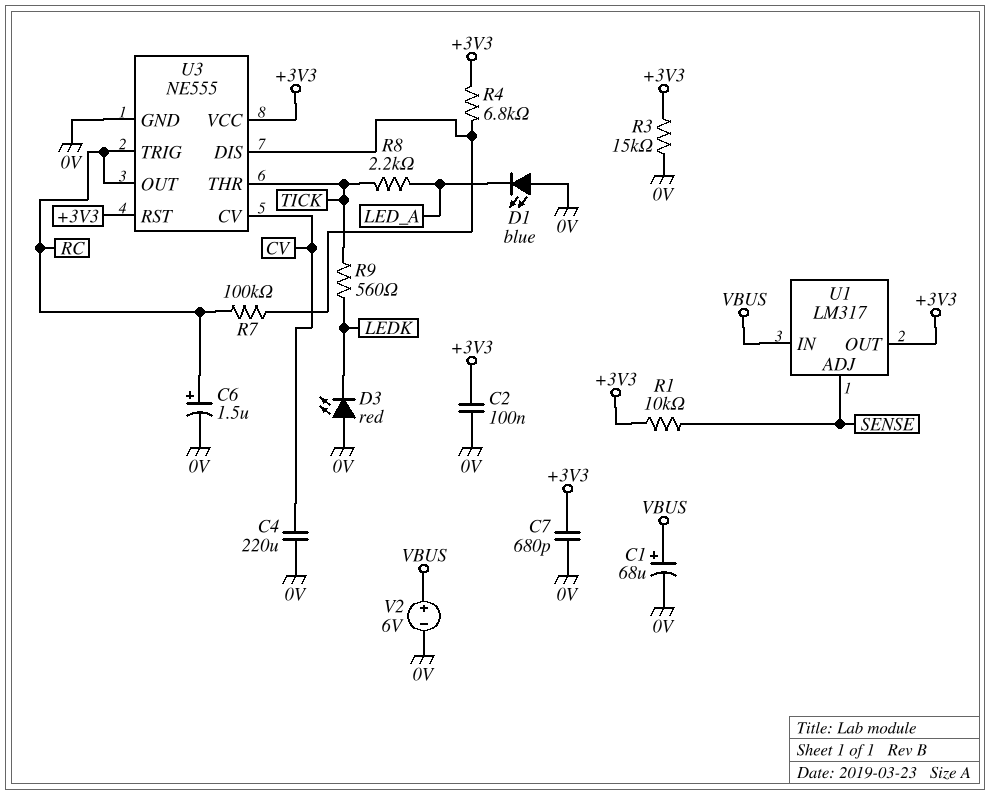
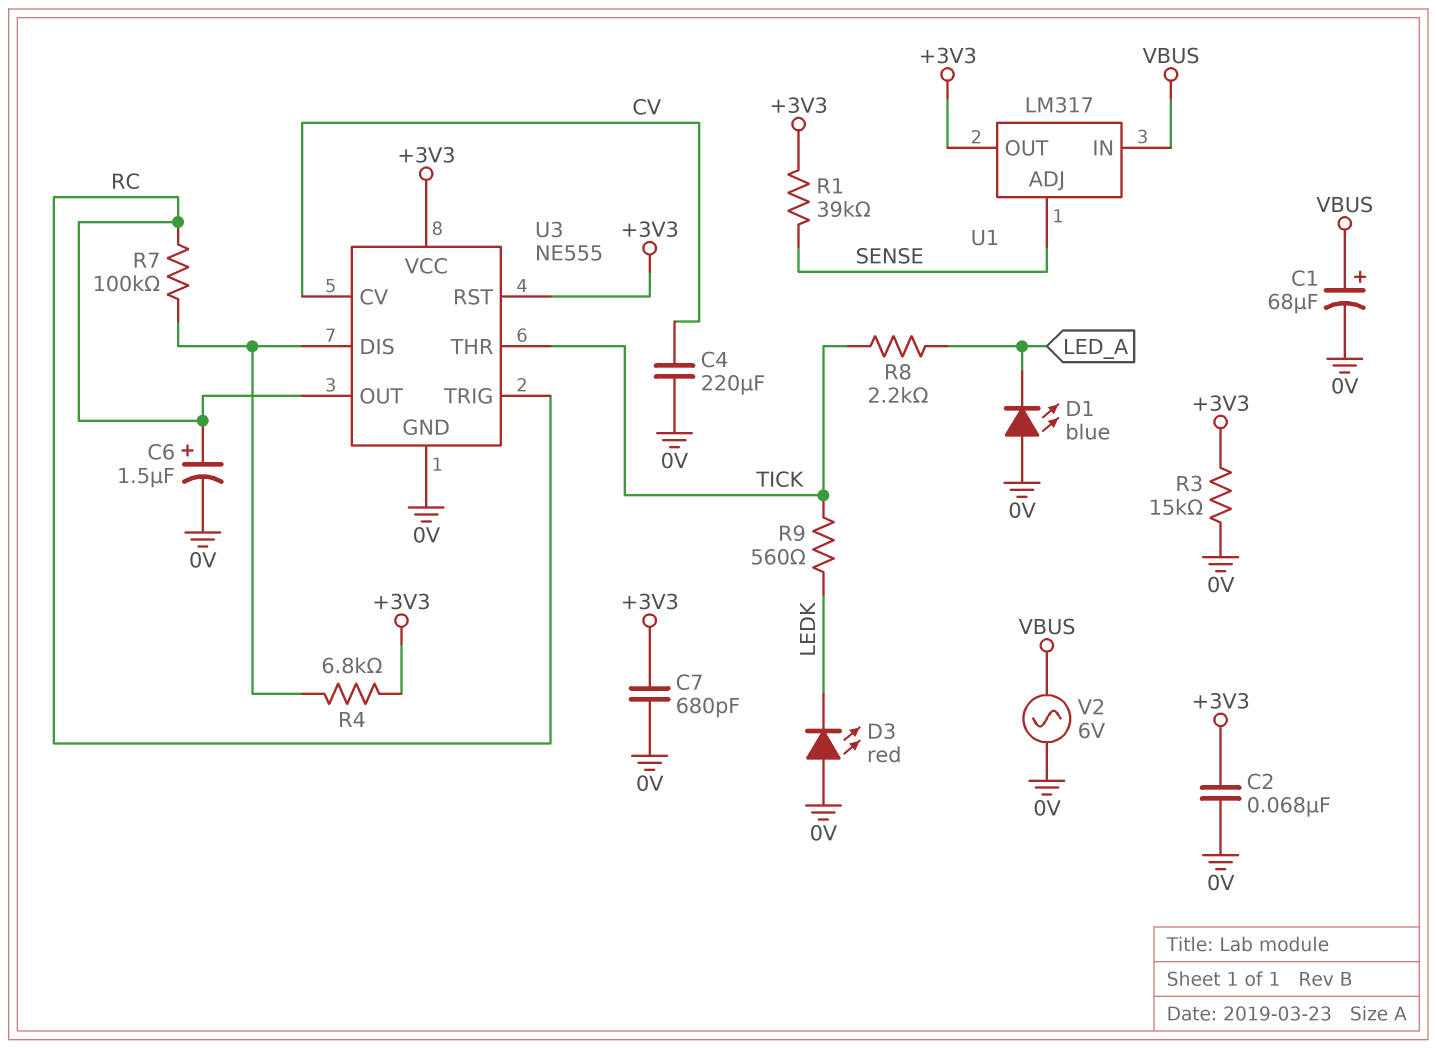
C2: 100nF (+3V3, 0V) -> 68nF (+3V3, 0V)
R1: 10k (+3V3, SENSE) -> 39k (+3V3, SENSE)
V2: 6V (plus VBUS, minus 0V) -> AC 6V (0V, VBUS)

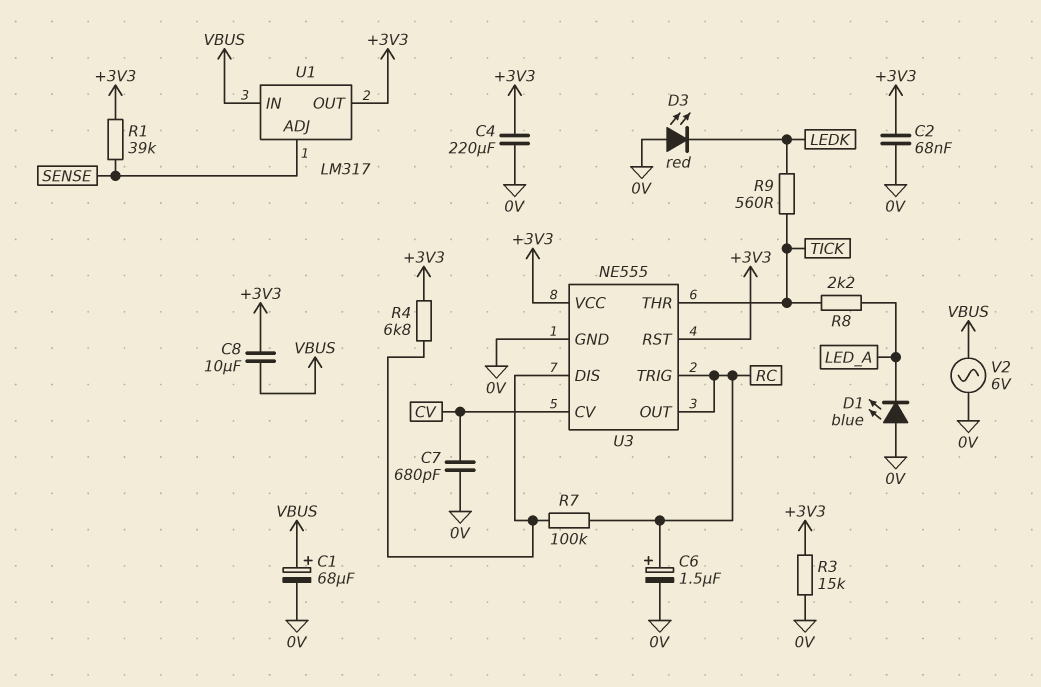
C4: 220uF (0V, CV) -> 220uF (+3V3, 0V)
C7: 680pF (+3V3, 0V) -> 680pF (0V, CV)
C8: none -> 10uF (+3V3, VBUS)

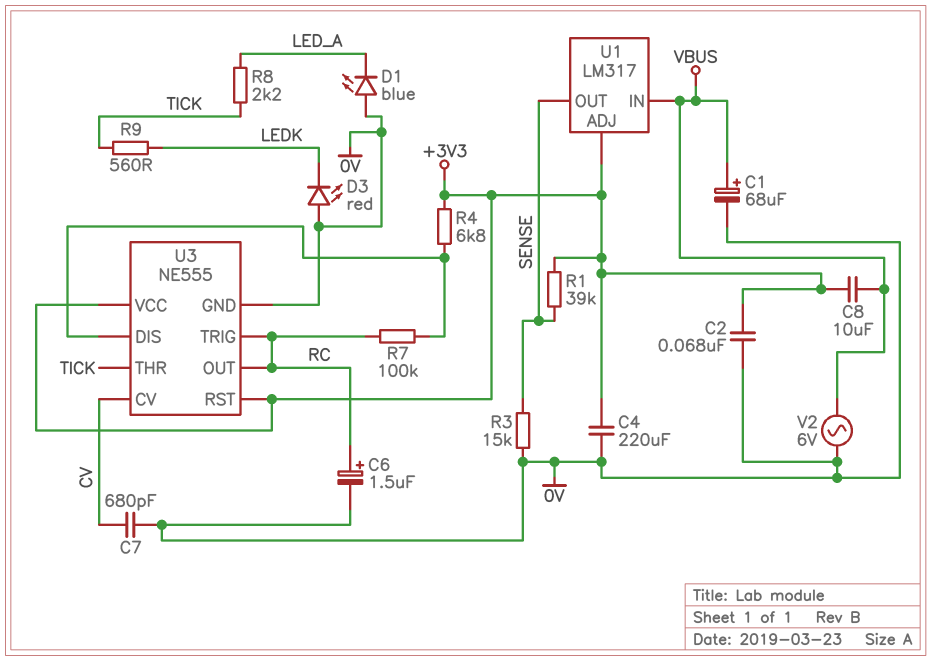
R3: 15k (+3V3, 0V) -> 15k (0V, SENSE)
U1 pin ADJ: SENSE -> +3V3
U1 pin OUT: +3V3 -> SENSE

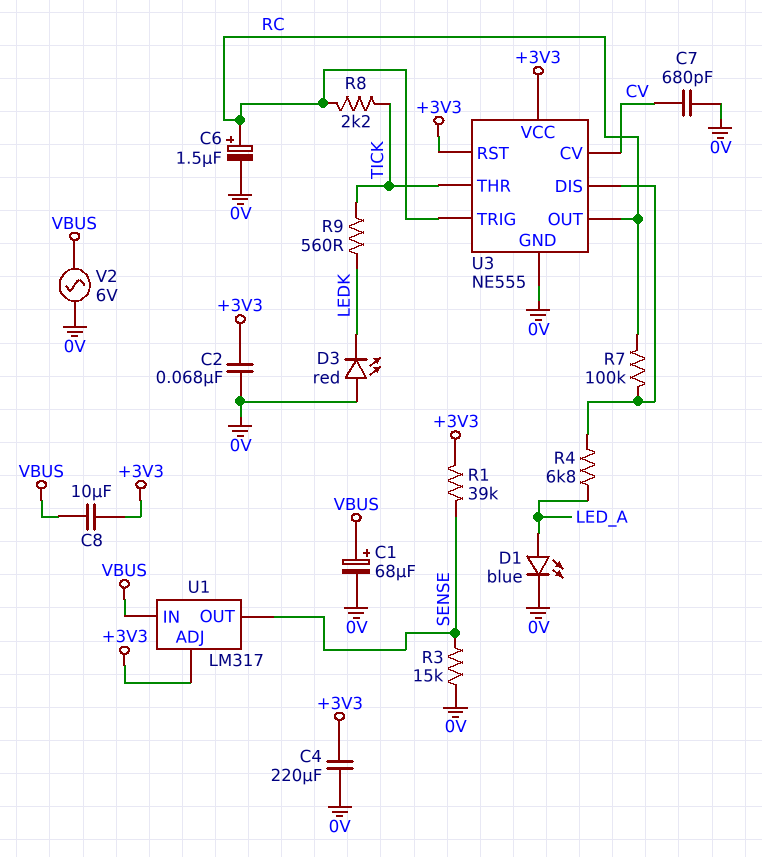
D1: LED blue (A 0V, K LED_A) -> LED blue (A LED_A, K 0V)
R4: 6.8k (+3V3, U3/DIS) -> 6.8k (LED_A, U3/DIS)
R8: 2.2k (LED_A, TICK) -> 2.2k (RC, TICK)

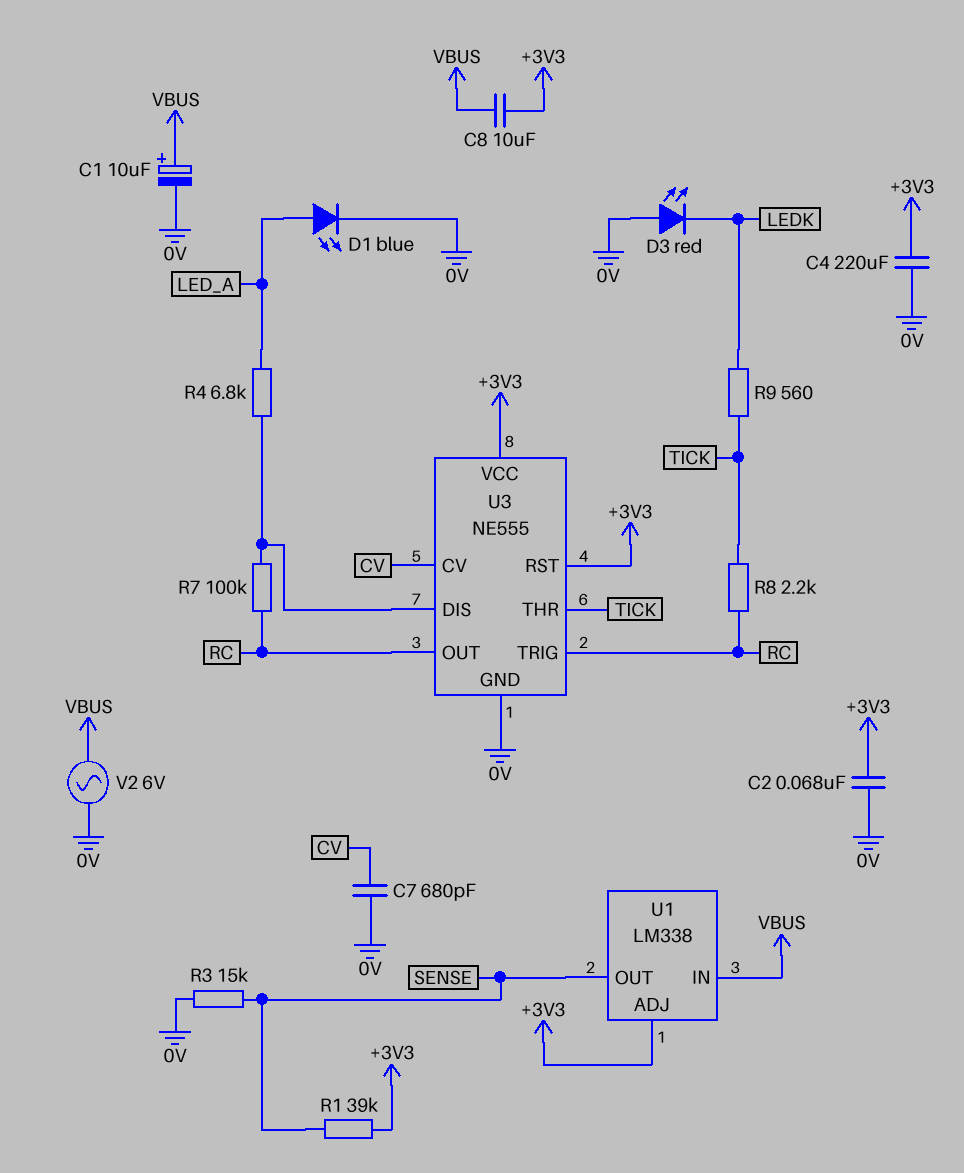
C1: 68uF (plus VBUS, minus 0V) -> 10uF (plus VBUS, minus 0V)
C6: 1.5uF (plus RC, minus 0V) -> none
U1: LM317 -> LM338

